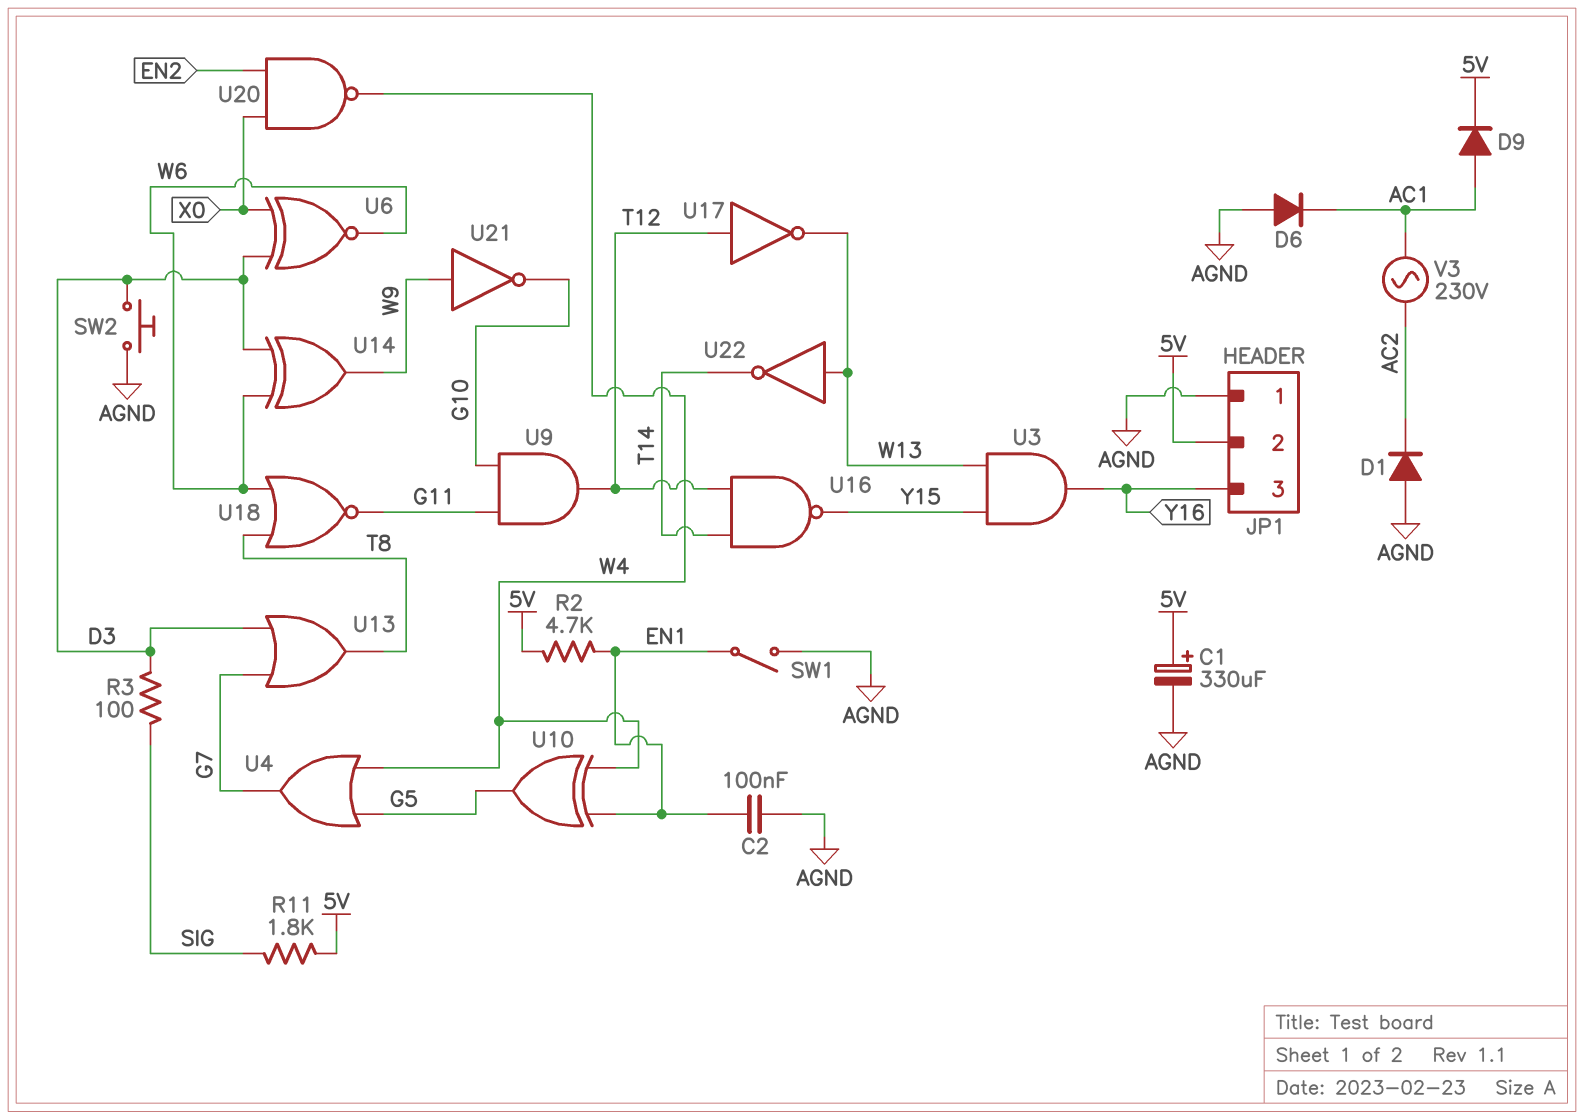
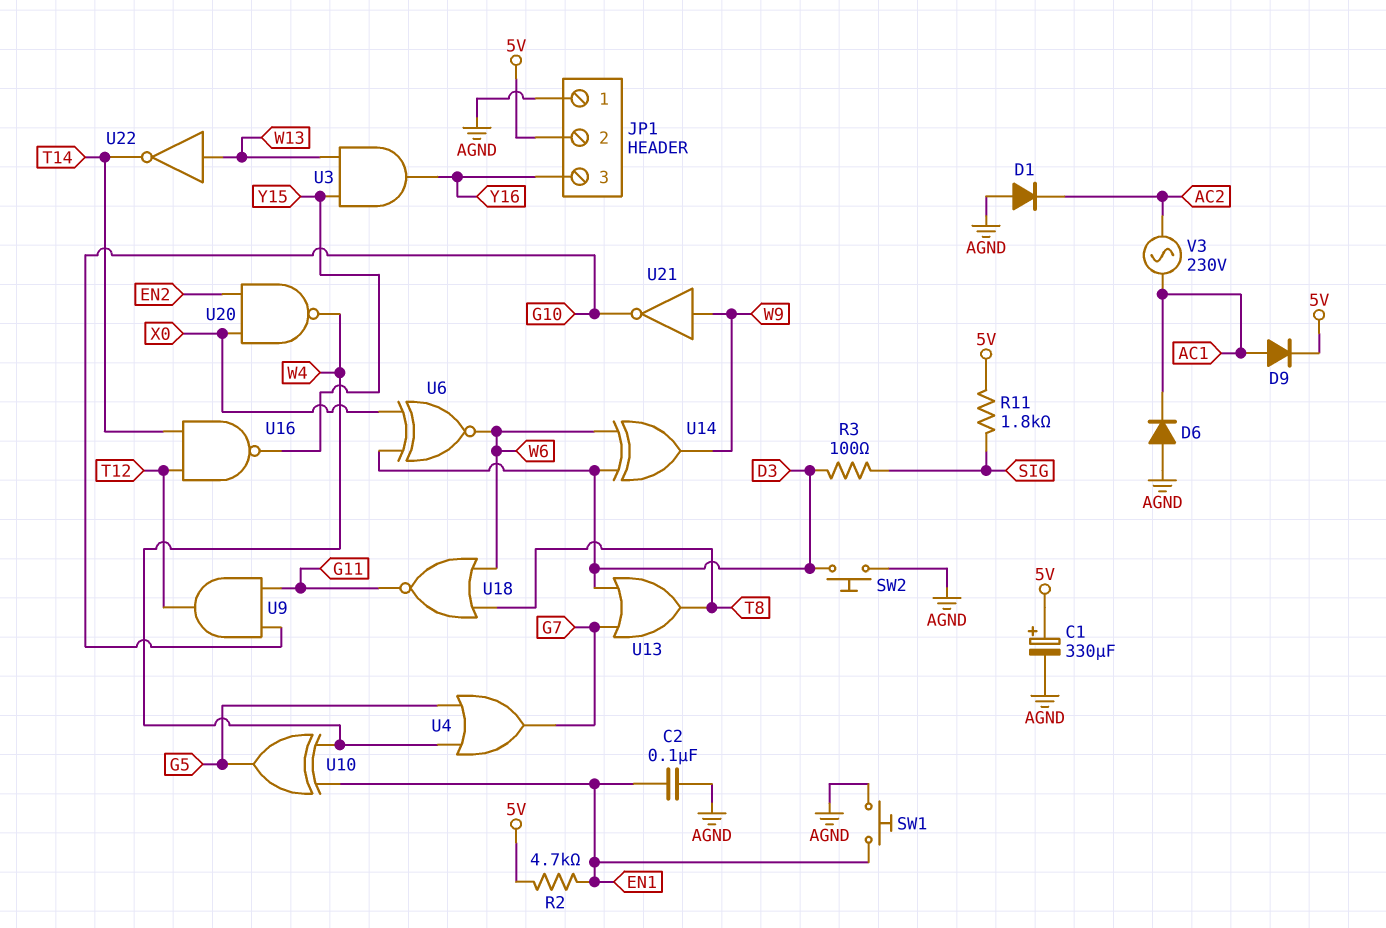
SW1: switch (AGND, EN1) -> button (AGND, EN1)
U17: NOT (in T12, out W13) -> none

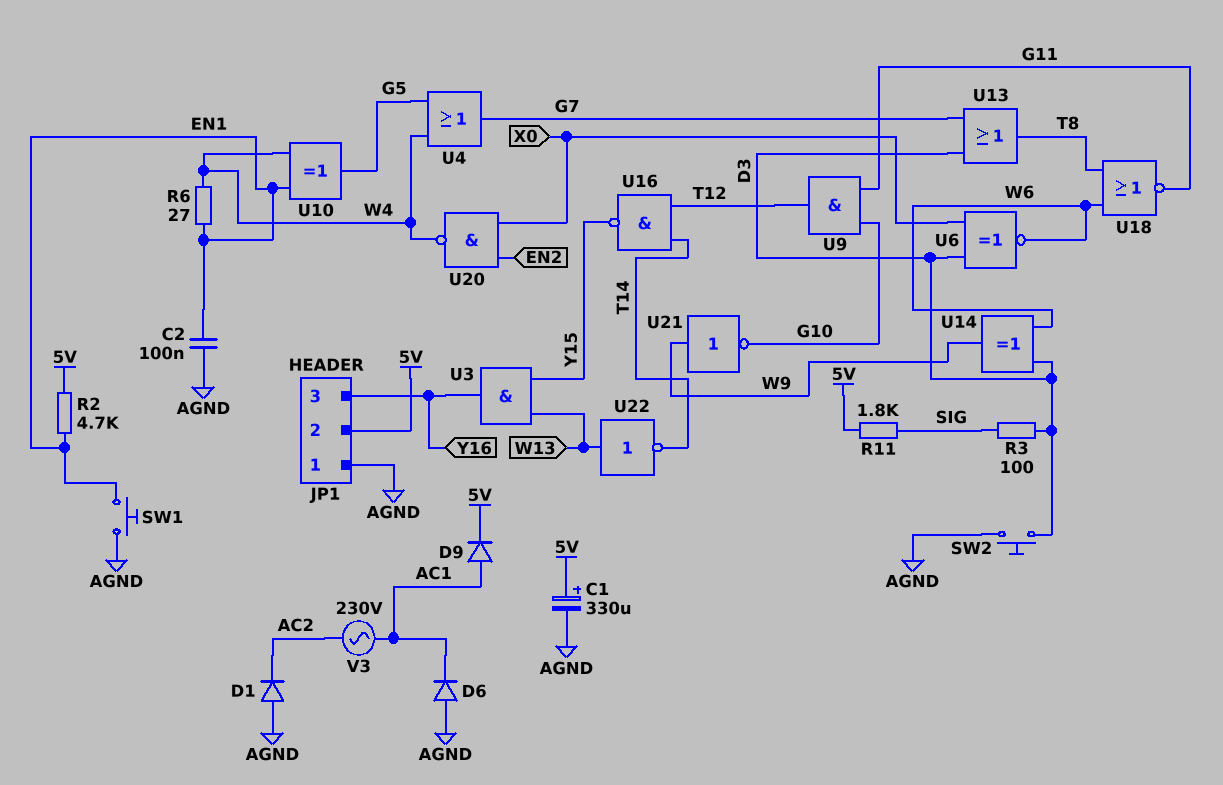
R6: none -> 27 (EN1, W4)

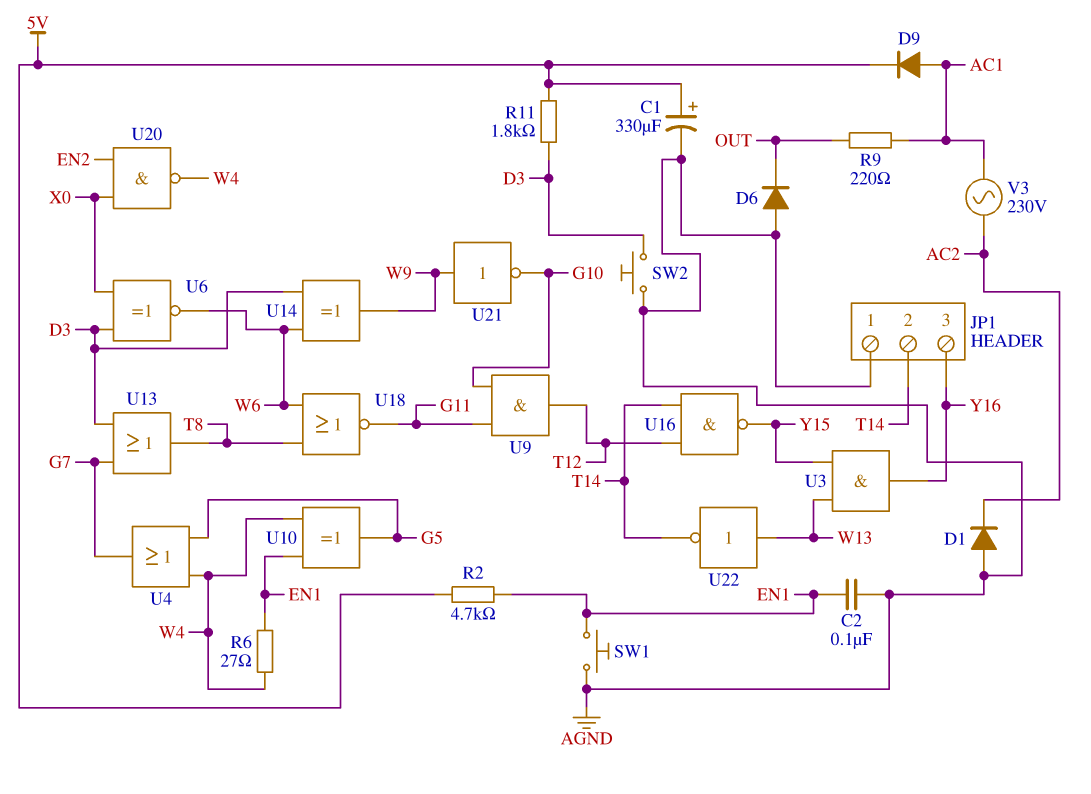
D6: diode (A AGND, K AC1) -> diode (A AGND, K OUT)
JP1 pin 2: 5V -> T14
R3: 100 (D3, SIG) -> none
R9: none -> 220 (AC1, OUT)
R11: 1.8k (5V, SIG) -> 1.8k (5V, D3)

